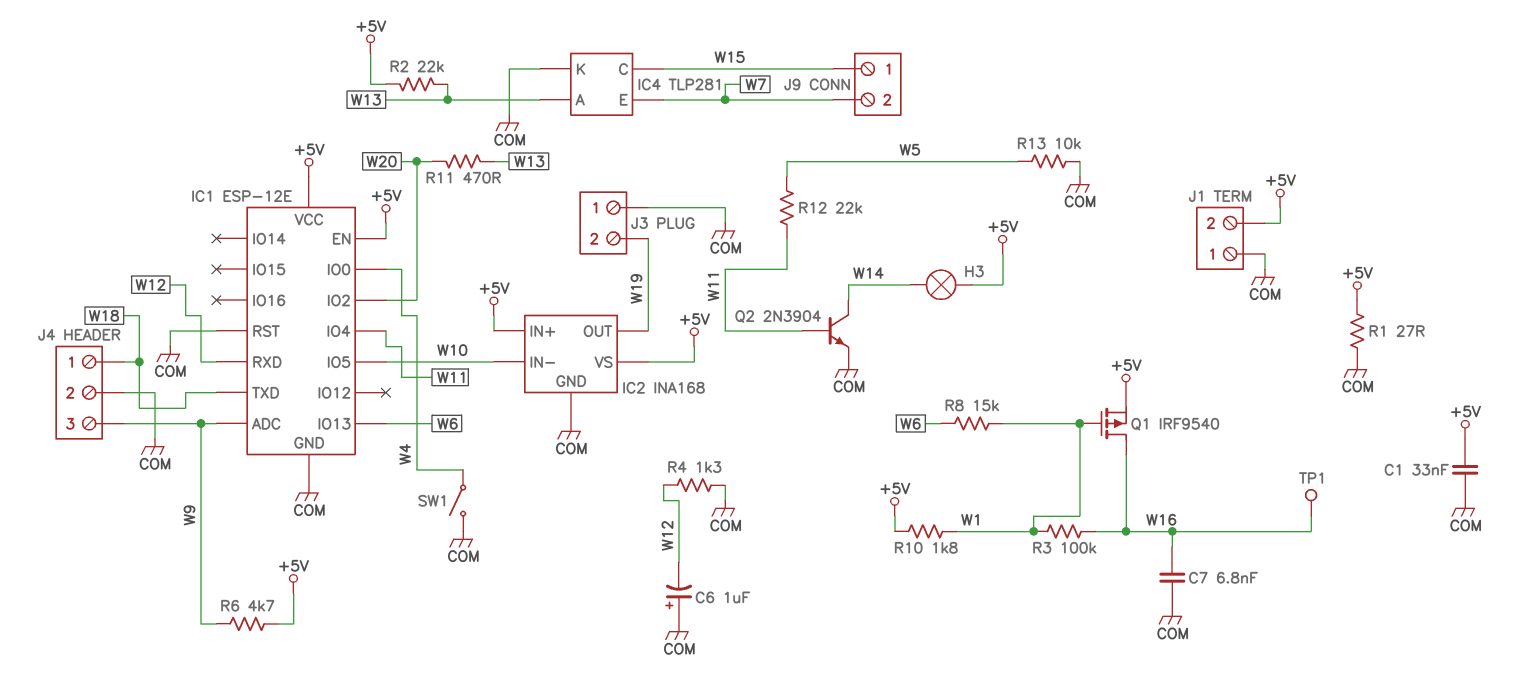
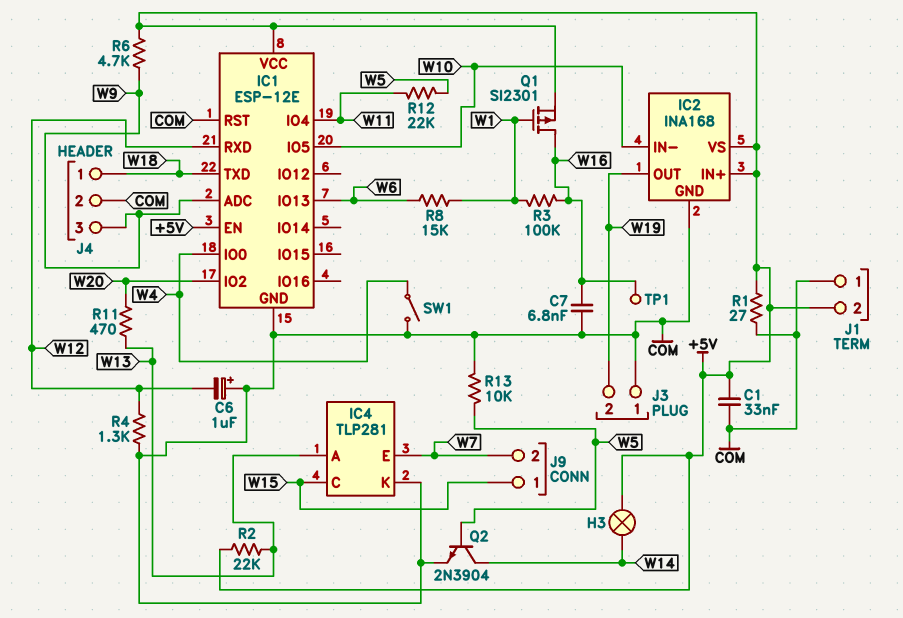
Q1: PMOS IRF9540 (G W1, D W16, S +5V) -> PMOS SI2301 (G W1, D W16, S +5V)
Q2: NPN 2N3904 (B W11, C W14, E COM) -> NPN 2N3904 (B W5, C W14, E COM)
R10: 1.8k (+5V, W1) -> none

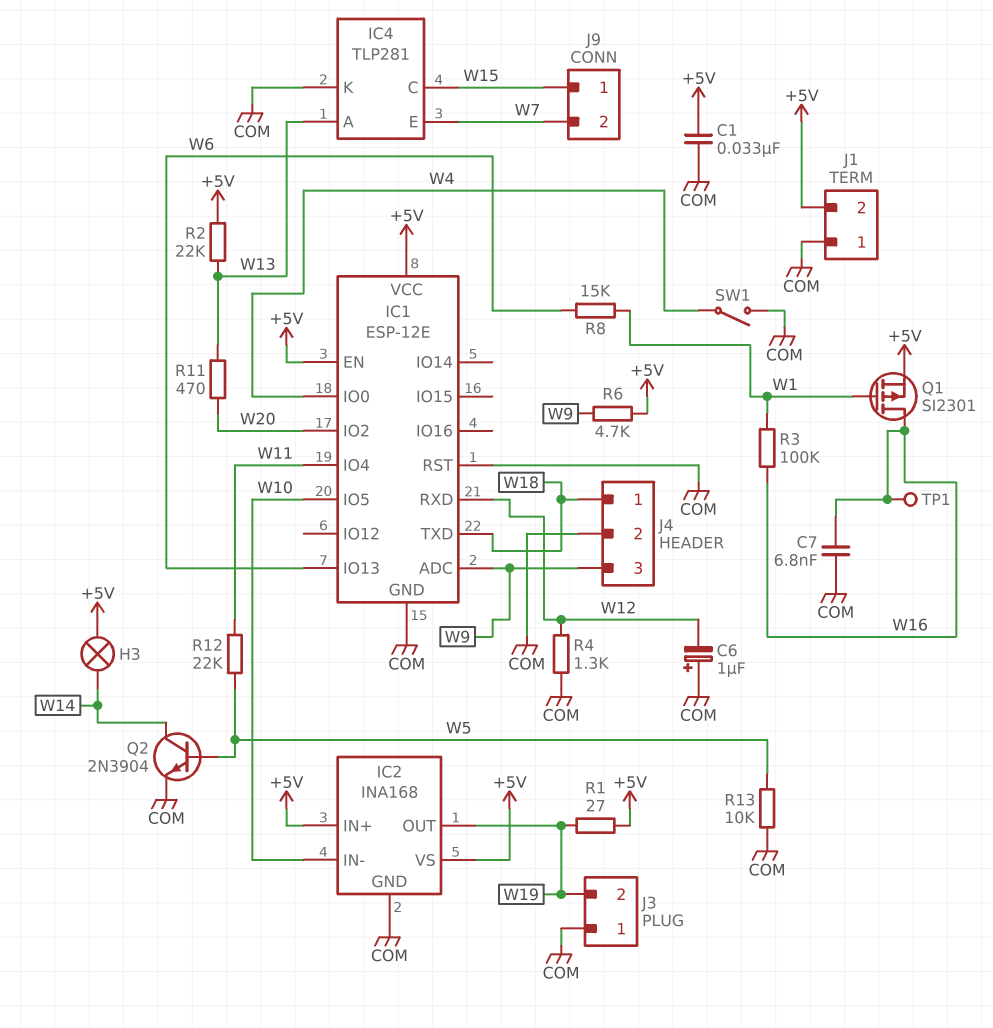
R1: 27 (+5V, COM) -> 27 (+5V, W19)

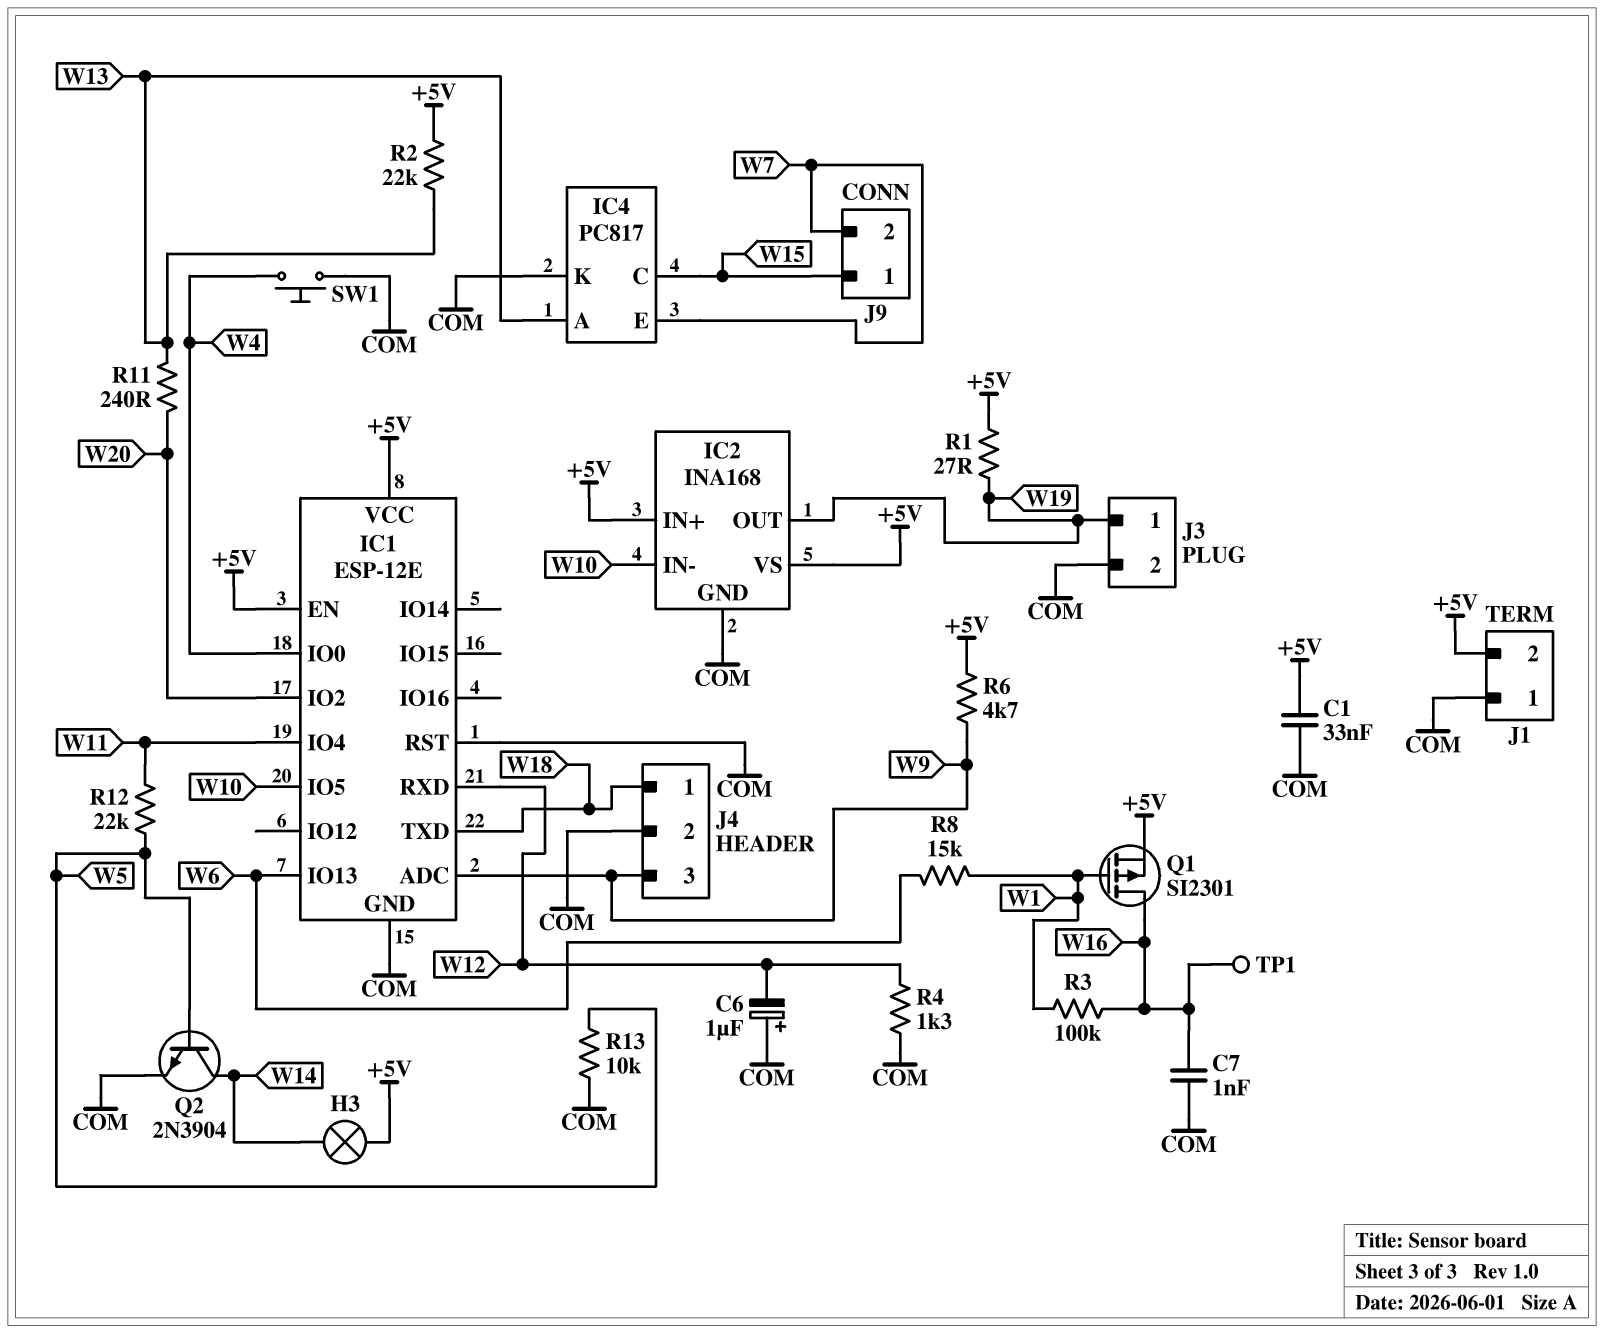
C7: 6.8nF (COM, W16) -> 1nF (COM, W16)
IC4: TLP281 -> PC817
J3 pin 1: COM -> W19
J3 pin 2: W19 -> COM
R11: 470 (W13, W20) -> 240 (W13, W20)
SW1: switch (COM, W4) -> button (COM, W4)

